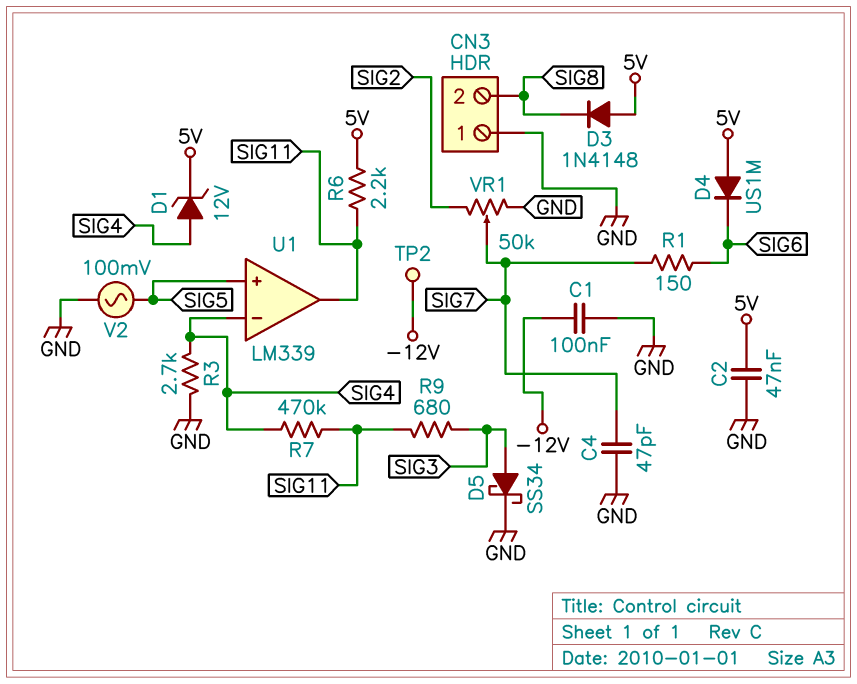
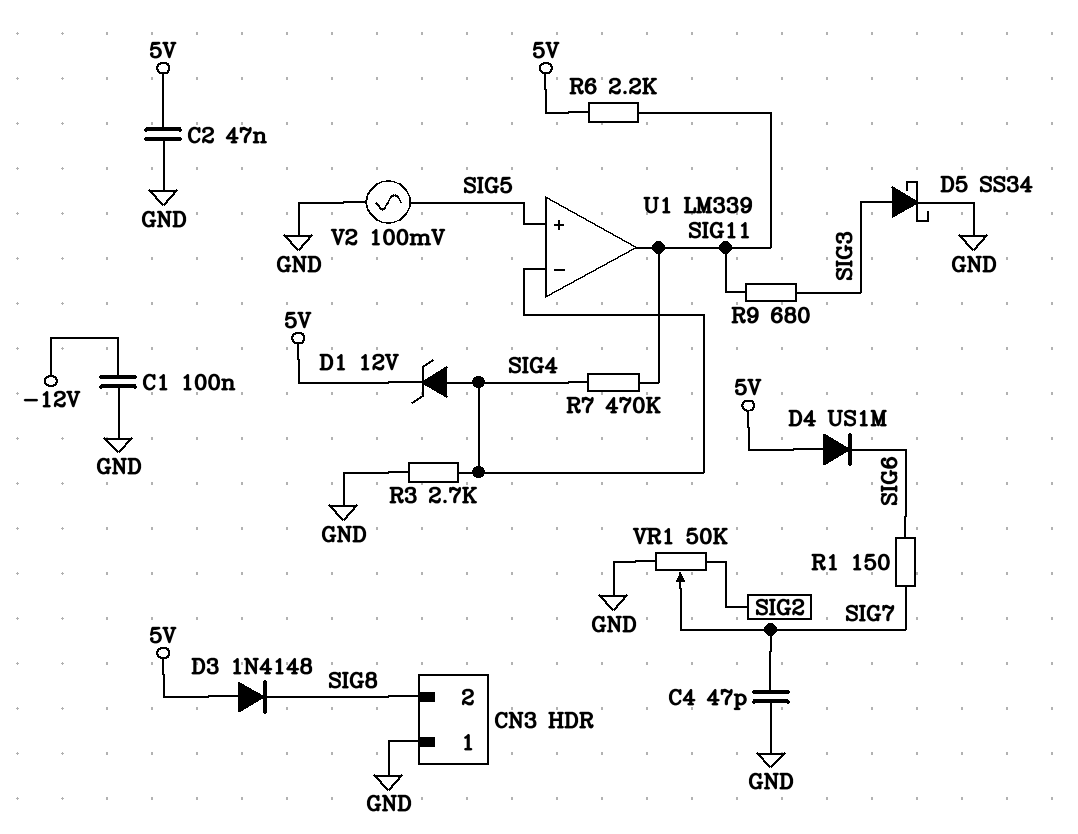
TP2: test point (-12V) -> none

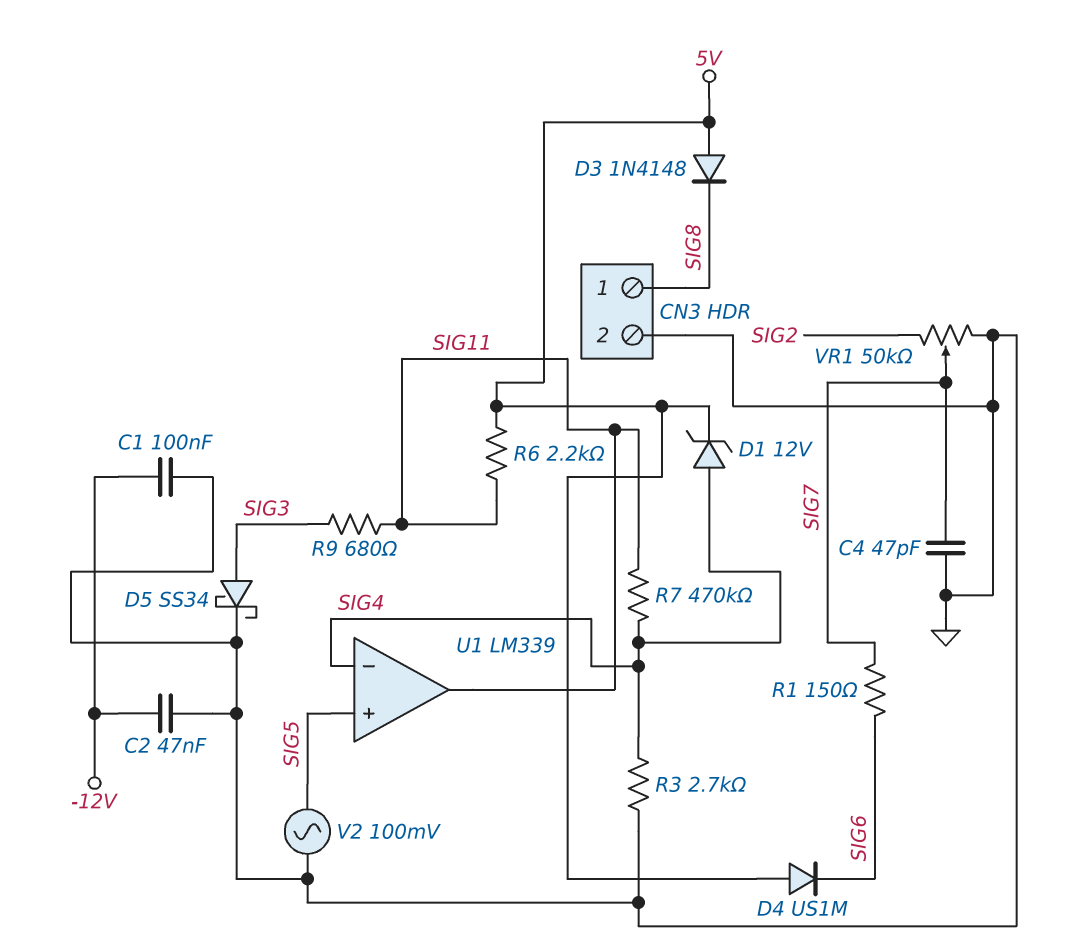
C2: 47nF (5V, GND) -> 47nF (-12V, GND)
CN3 pin 1: GND -> SIG8
CN3 pin 2: SIG8 -> GND

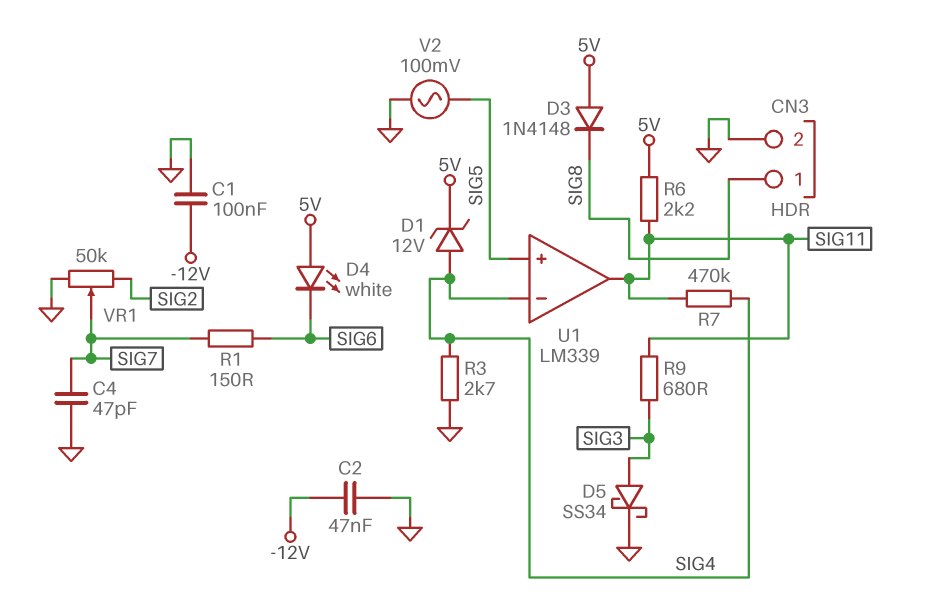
D4: diode US1M (A 5V, K SIG6) -> LED white (A 5V, K SIG6)

